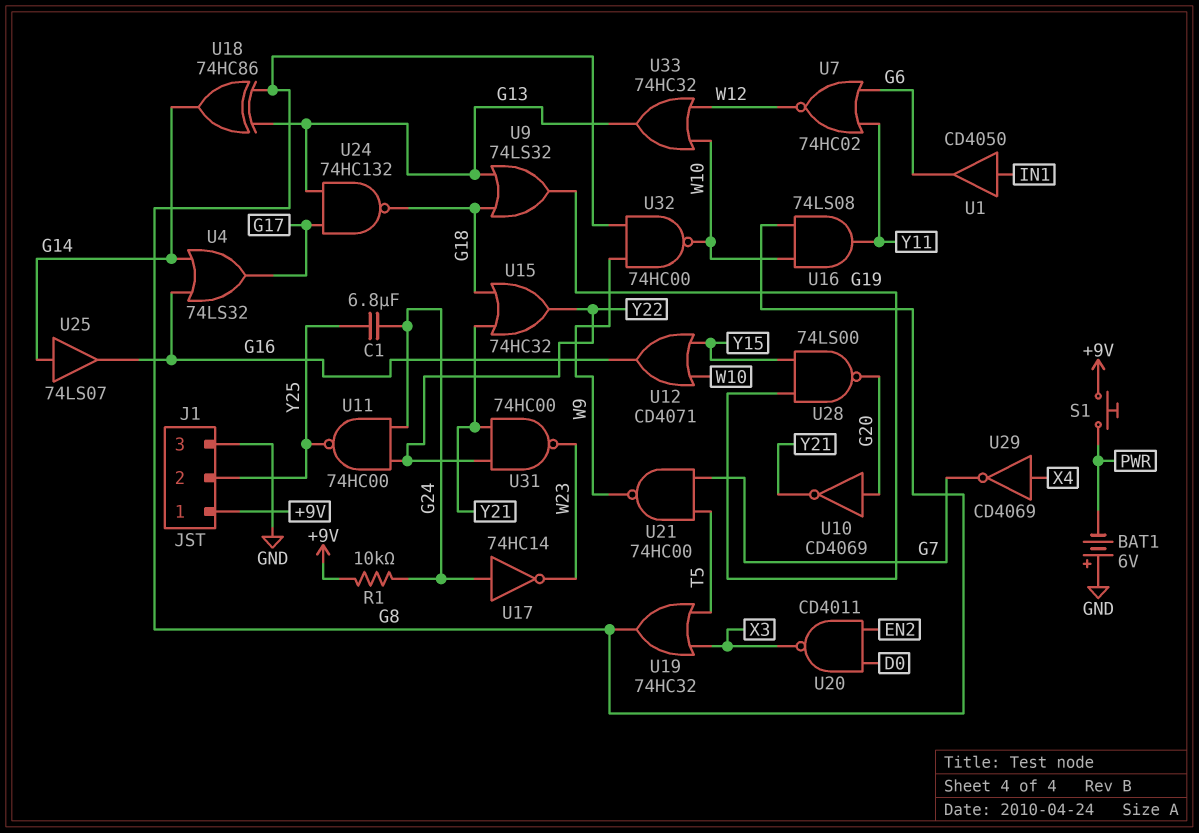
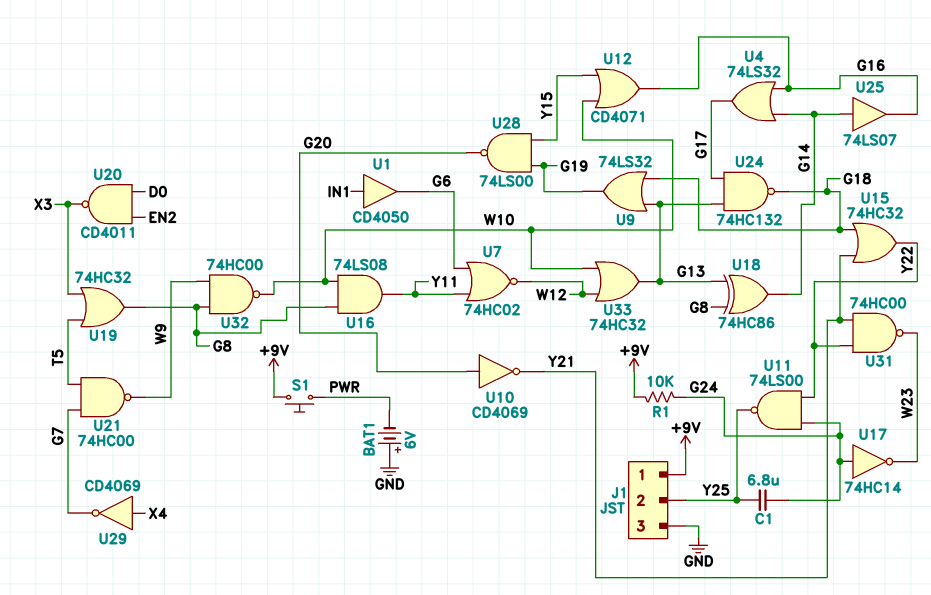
U11: NAND 74HC00 (in G24, in Y22, out Y25) -> NAND 74LS00 (in G24, in Y22, out Y25)

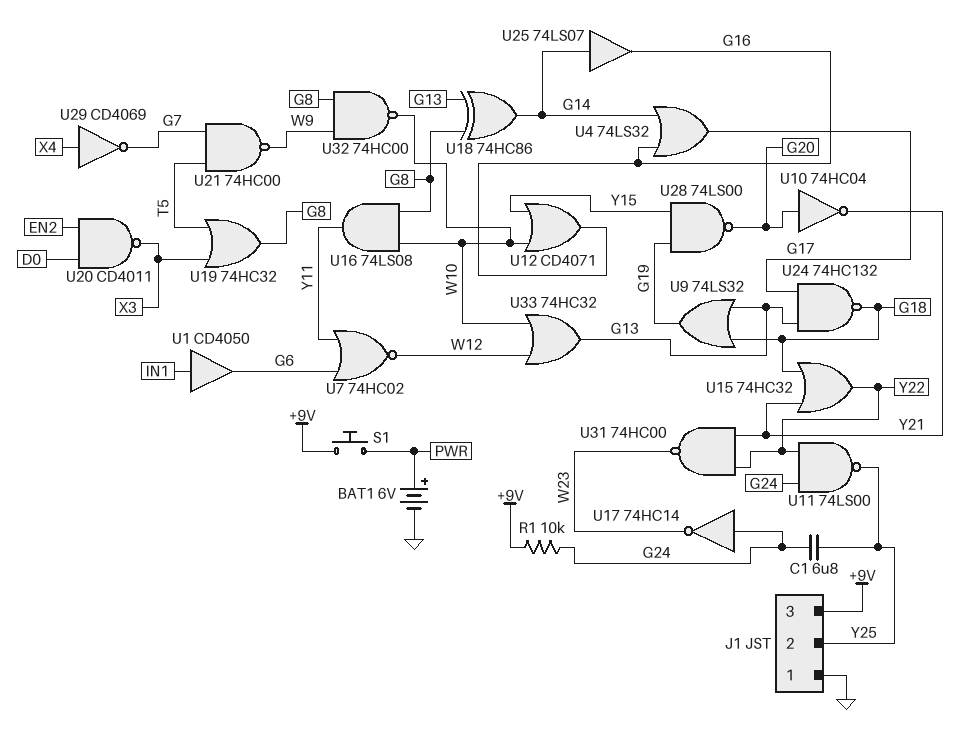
BAT1: 6V (plus GND, minus PWR) -> 6V (plus PWR, minus GND)
J1 pin 1: +9V -> GND
J1 pin 3: GND -> +9V
U10: NOT CD4069 (in G20, out Y21) -> NOT 74HC04 (in G20, out Y21)

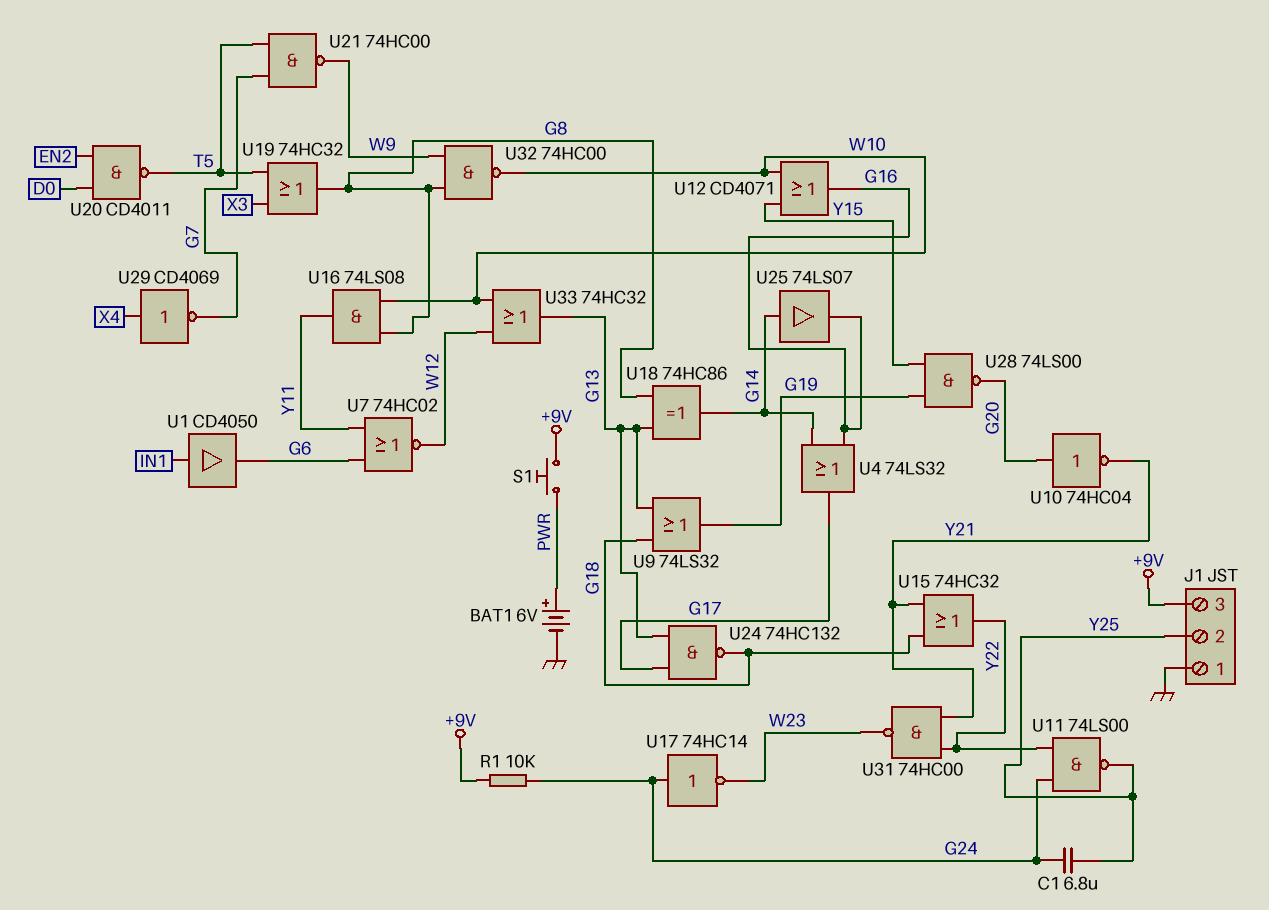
U20: NAND CD4011 (in D0, in EN2, out X3) -> NAND CD4011 (in D0, in EN2, out T5)

